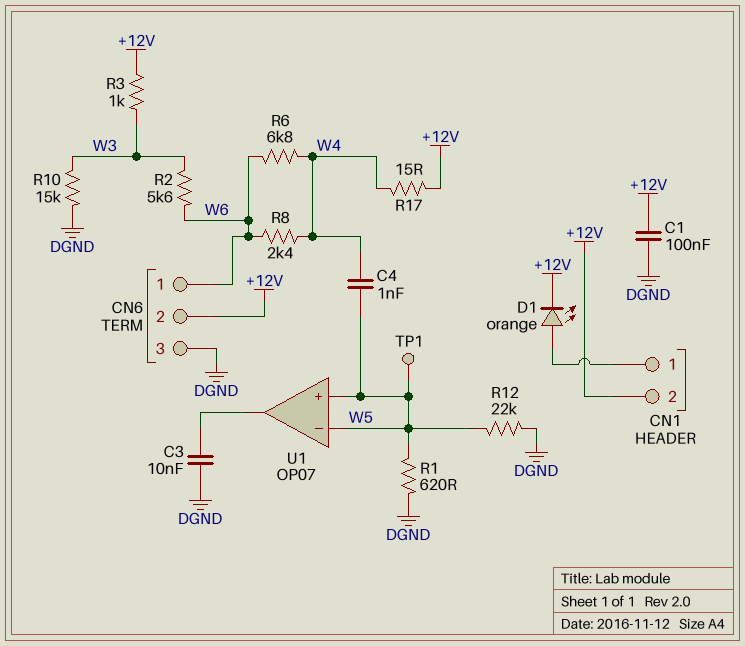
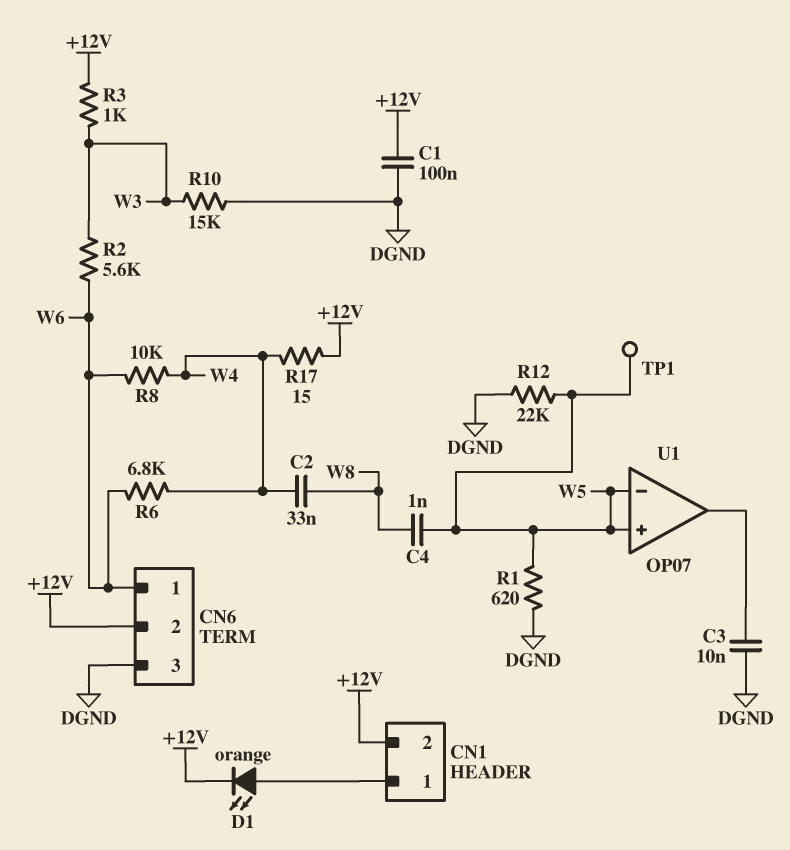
C2: none -> 33nF (W4, W8)
C4: 1nF (W4, W5) -> 1nF (W5, W8)
R8: 2.4k (W4, W6) -> 10k (W4, W6)

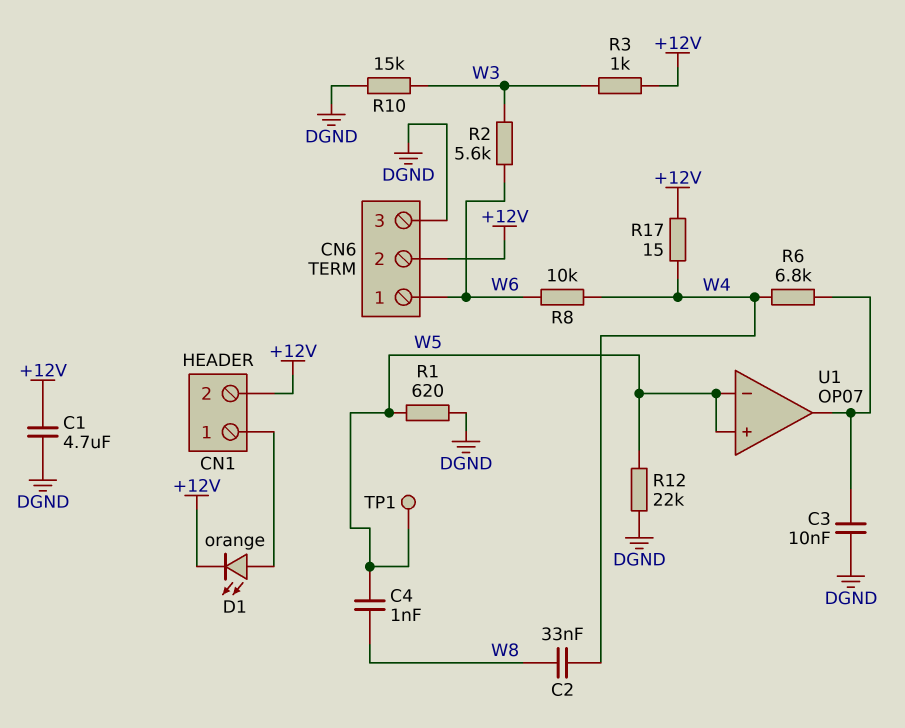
C1: 100nF (+12V, DGND) -> 4.7uF (+12V, DGND)
R6: 6.8k (W4, W6) -> 6.8k (U1/out, W4)

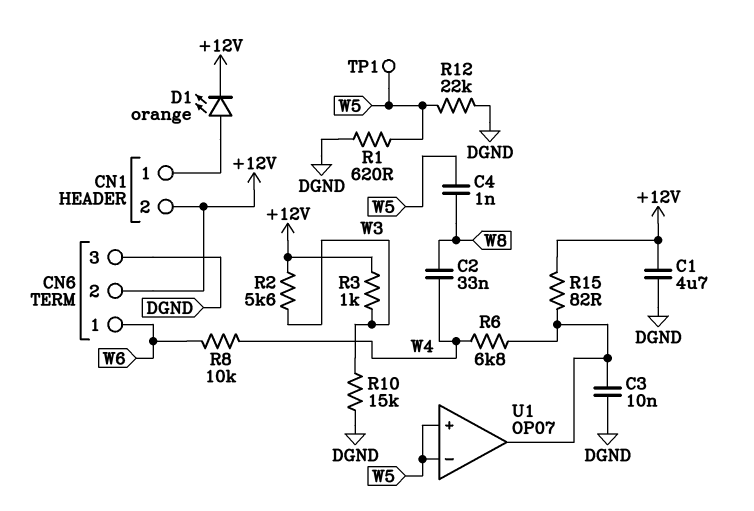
R2: 5.6k (W3, W6) -> 5.6k (+12V, W3)
R15: none -> 82 (+12V, U1/out)
R17: 15 (+12V, W4) -> none

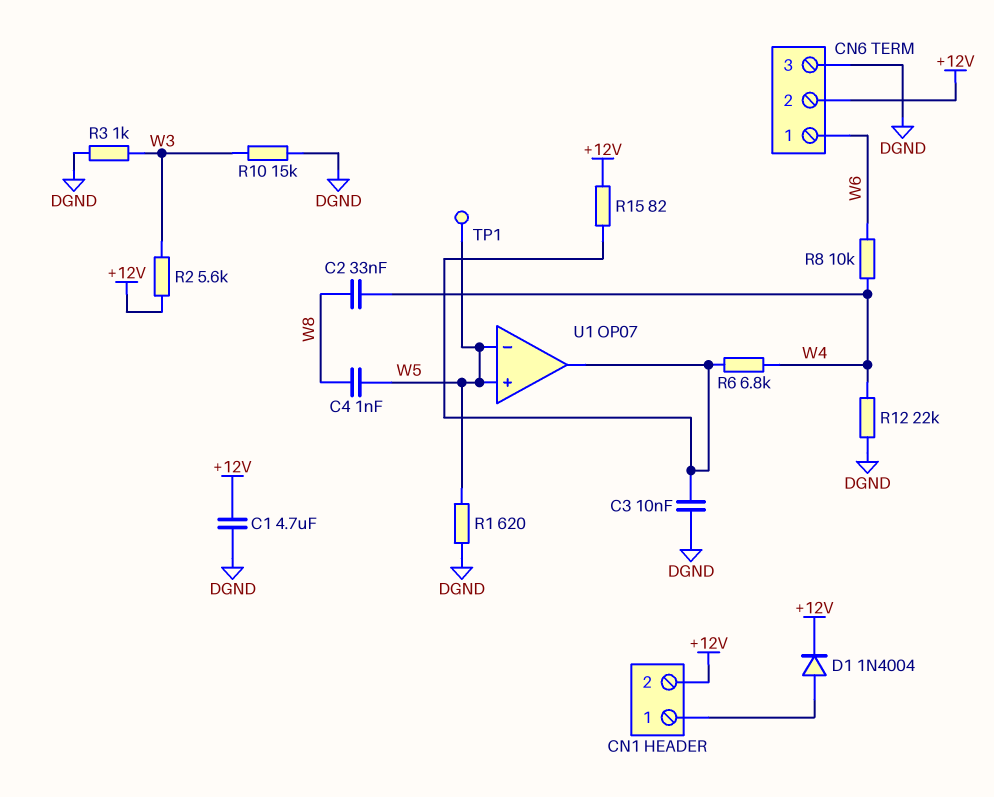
D1: LED orange (A CN1/1, K +12V) -> diode 1N4004 (A CN1/1, K +12V)
R3: 1k (+12V, W3) -> 1k (DGND, W3)
R12: 22k (DGND, W5) -> 22k (DGND, W4)

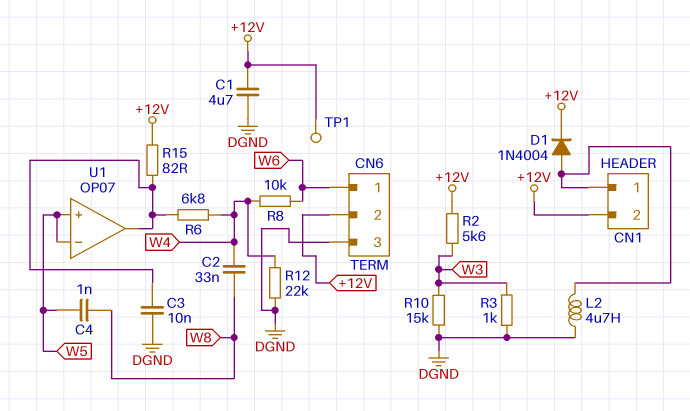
L2: none -> 4.7uH (CN1/1, DGND)
R1: 620 (DGND, W5) -> none
TP1: test point (W5) -> test point (+12V)

